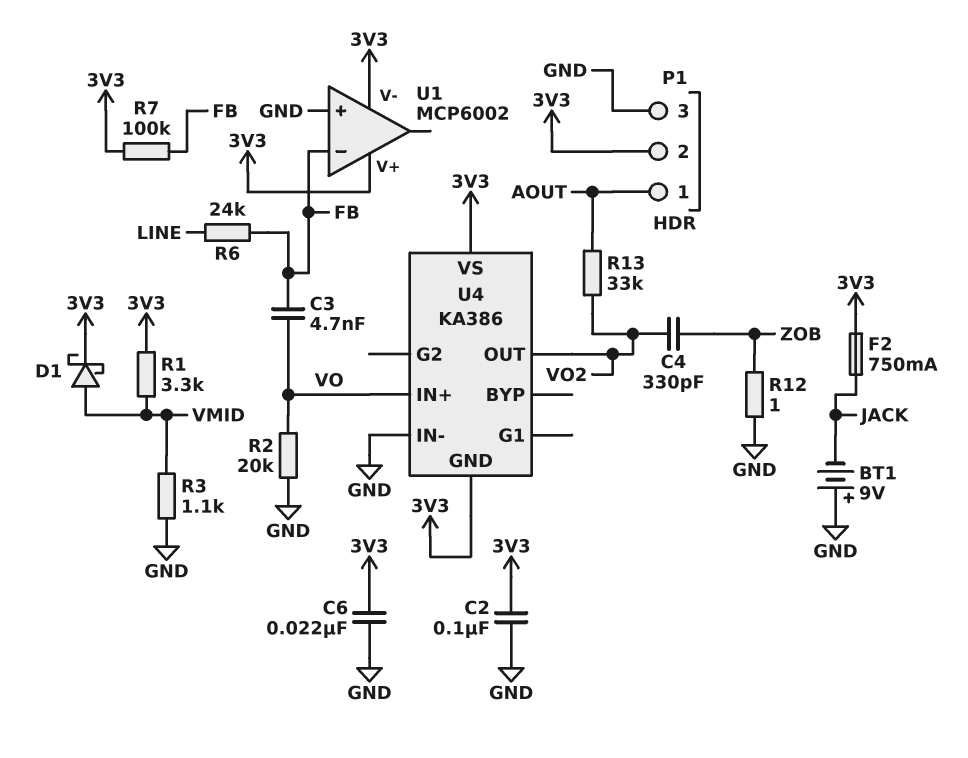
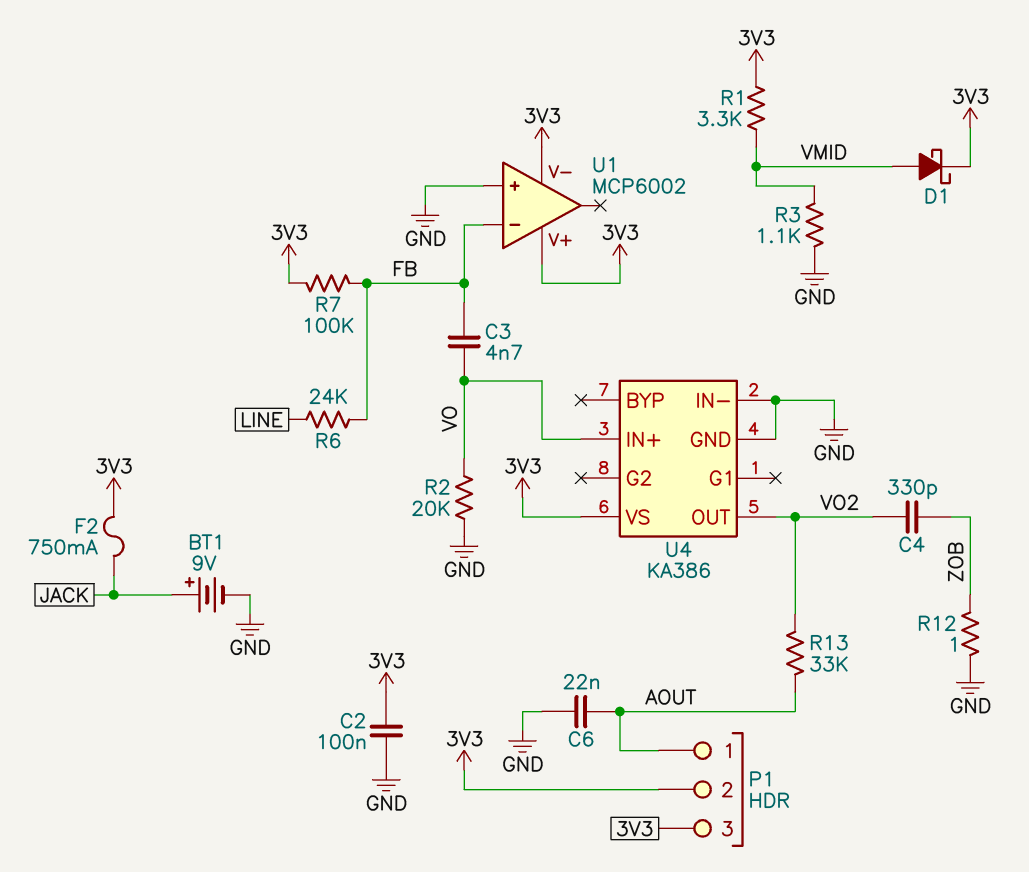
BT1: 9V (plus GND, minus JACK) -> 9V (plus JACK, minus GND)
C6: 22nF (3V3, GND) -> 22nF (AOUT, GND)
P1 pin 3: GND -> 3V3
U4 pin GND: 3V3 -> GND

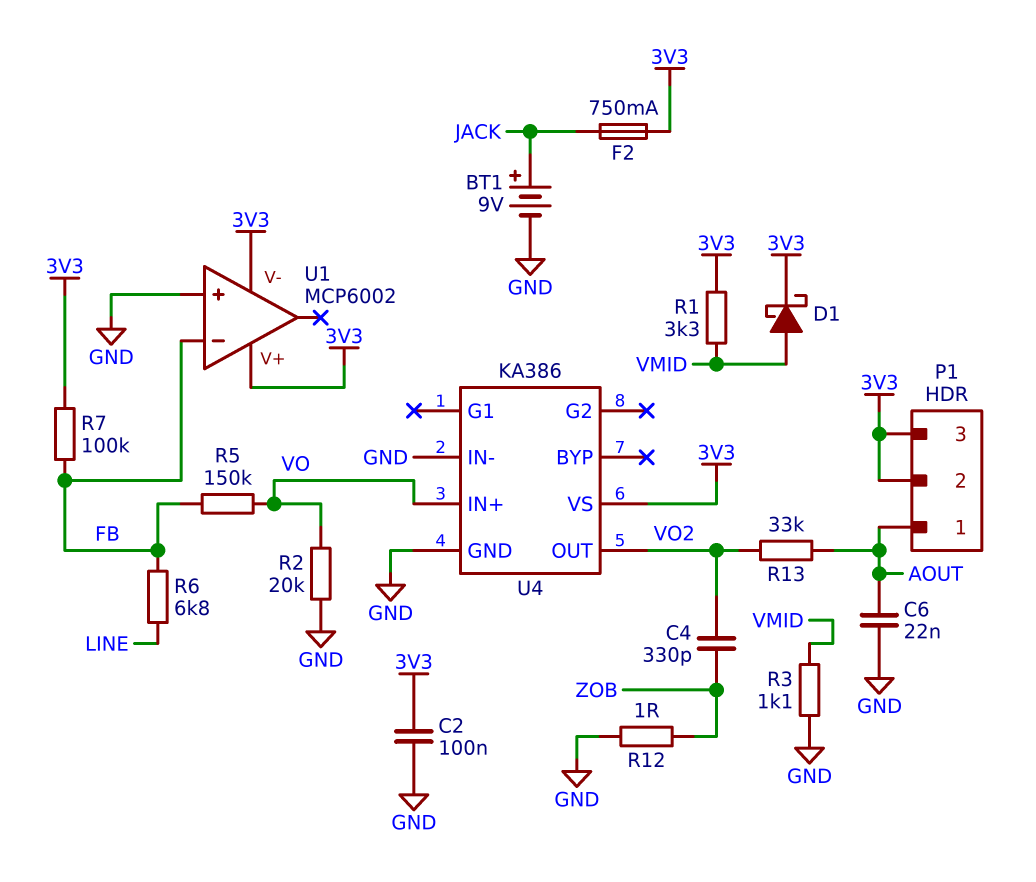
C3: 4.7nF (FB, VO) -> none
R5: none -> 150k (FB, VO)
R6: 24k (FB, LINE) -> 6.8k (FB, LINE)

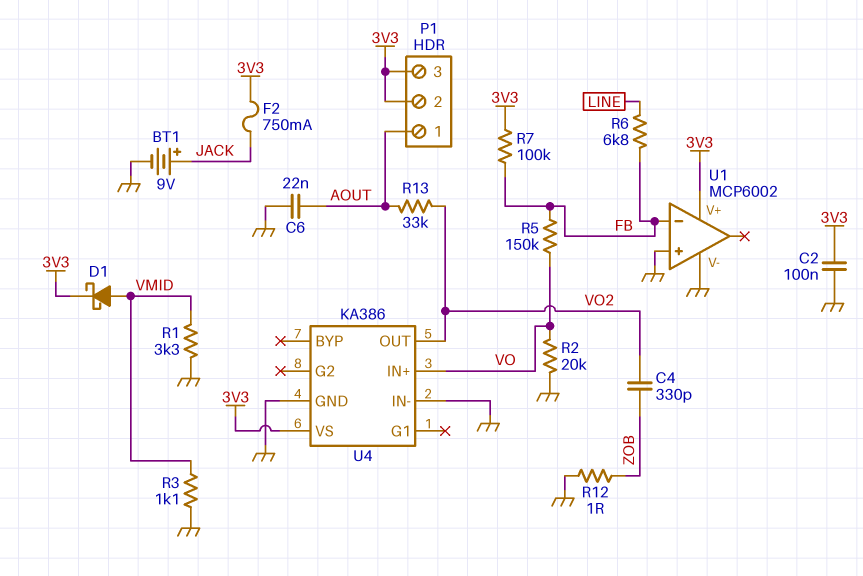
R1: 3.3k (3V3, VMID) -> 3.3k (GND, VMID)
U1 pin V-: 3V3 -> GND

